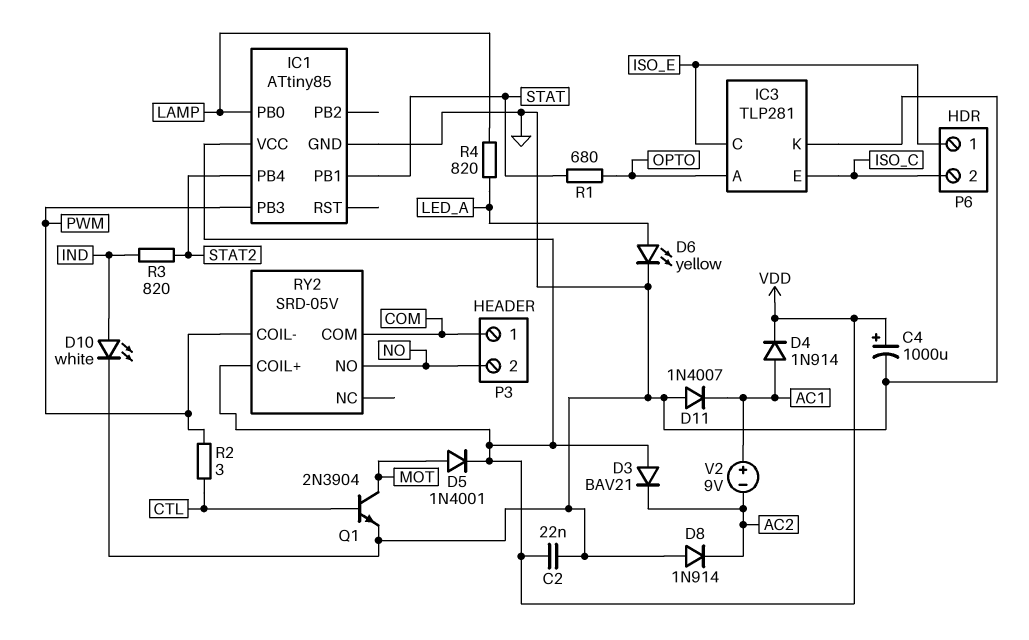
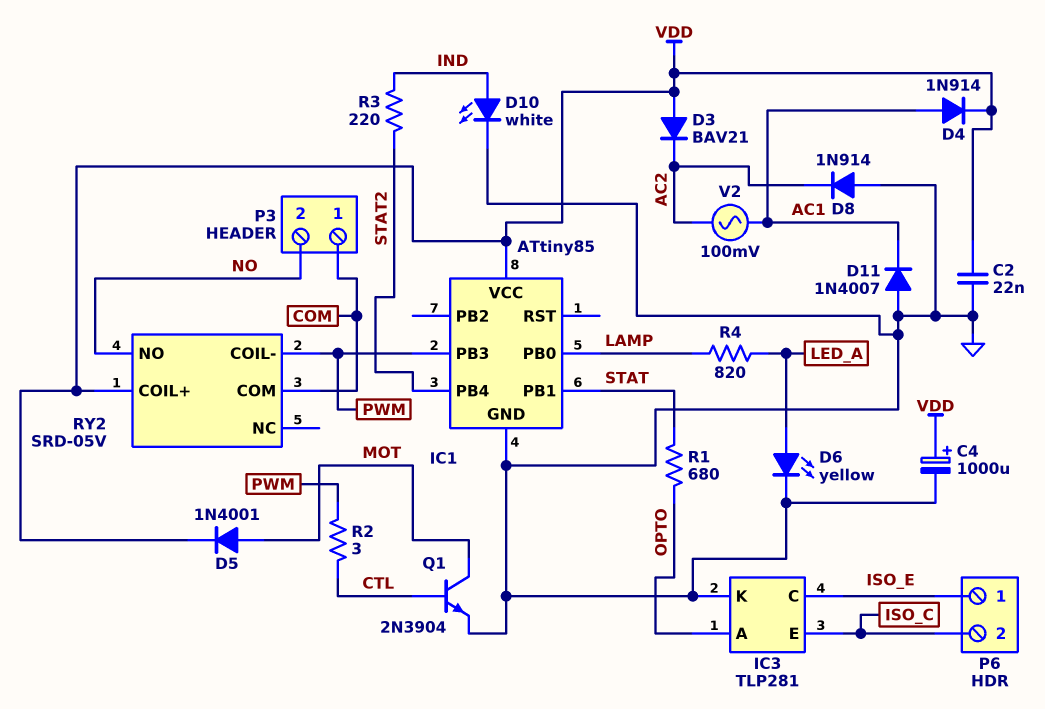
R3: 820 (IND, STAT2) -> 220 (IND, STAT2)
V2: 9V (plus AC1, minus AC2) -> AC 100mV (AC1, AC2)

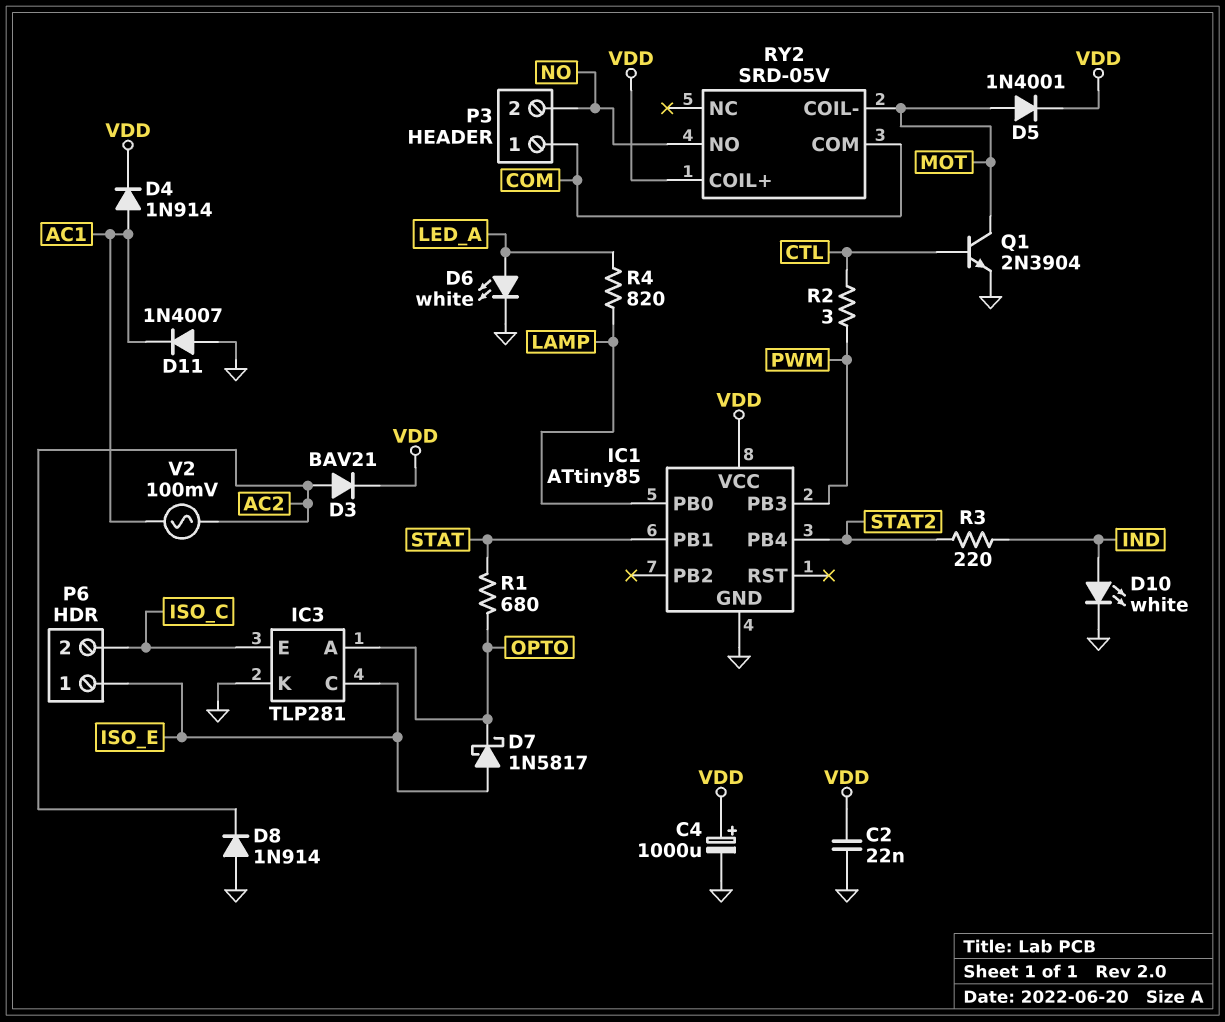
D3: diode BAV21 (A VDD, K AC2) -> diode BAV21 (A AC2, K VDD)
D6: LED yellow (A LED_A, K GND) -> LED white (A LED_A, K GND)
D7: none -> schottky 1N5817 (A ISO_E, K OPTO)
RY2 pin COIL-: PWM -> MOT

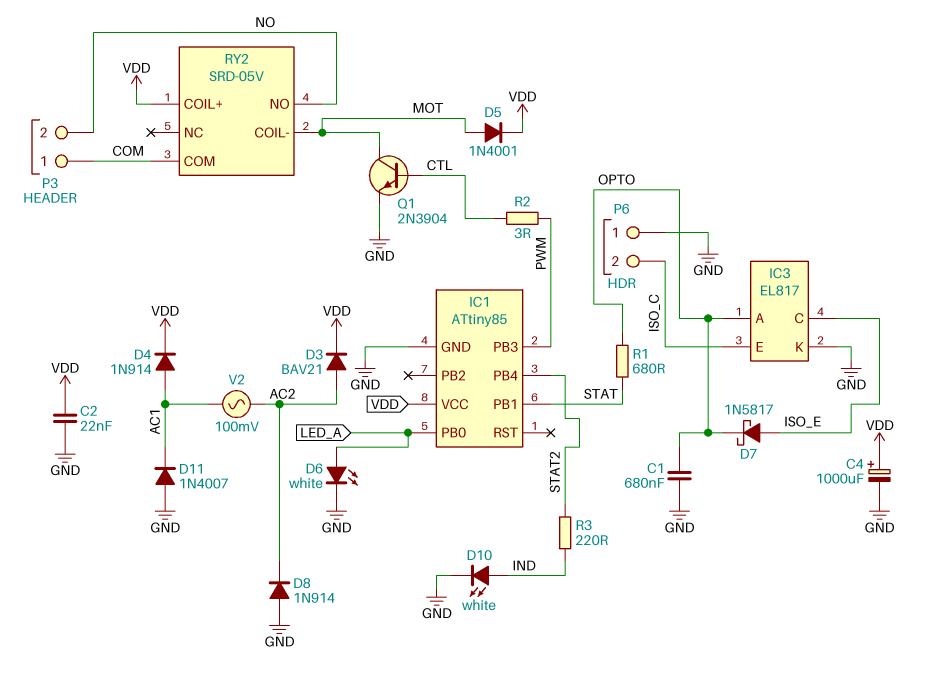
C1: none -> 680nF (GND, OPTO)
IC1 pin PB0: LAMP -> LED_A
IC3: TLP281 -> EL817
P6 pin 1: ISO_E -> GND
R4: 820 (LAMP, LED_A) -> none

